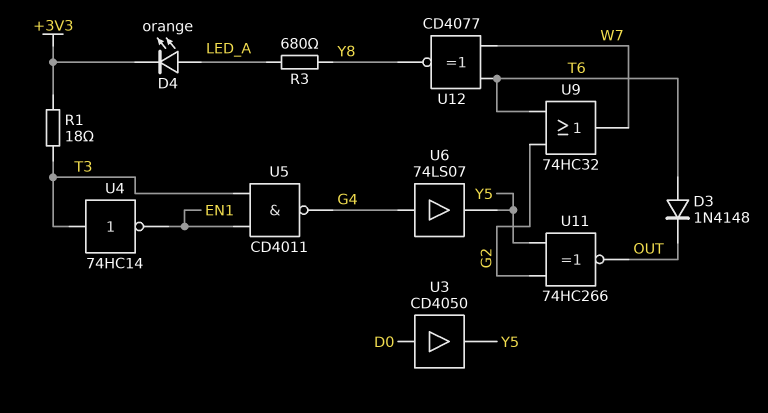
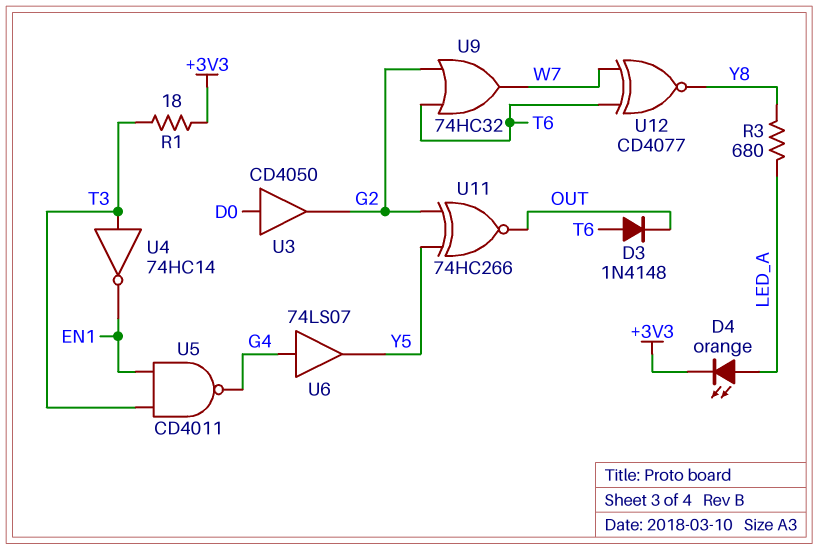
U3: buffer CD4050 (in D0, out Y5) -> buffer CD4050 (in D0, out G2)

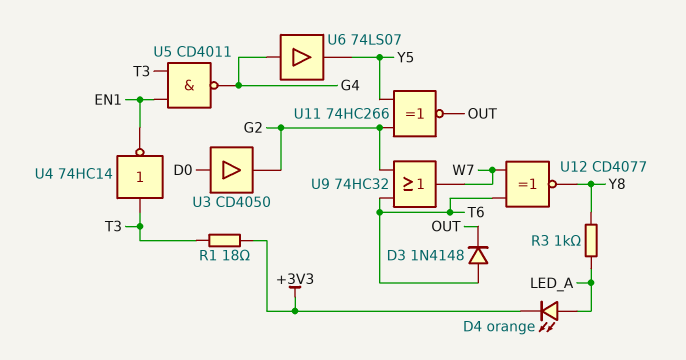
R3: 680 (LED_A, Y8) -> 1k (LED_A, Y8)

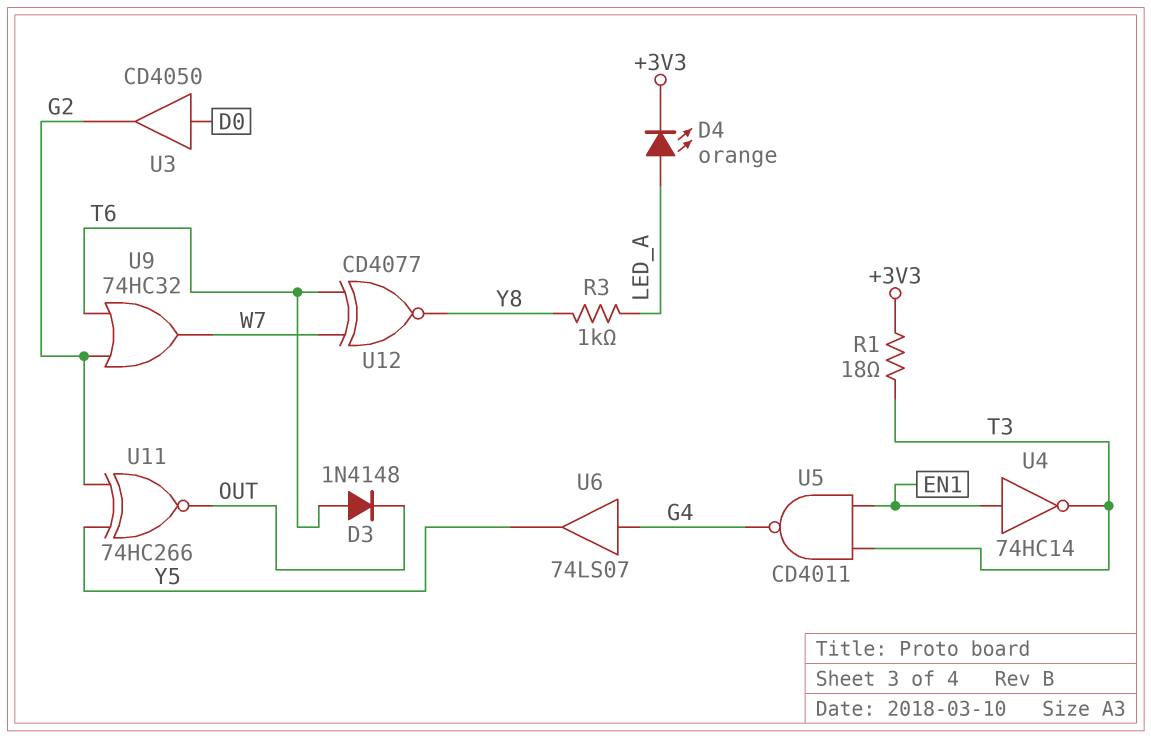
U4: NOT 74HC14 (in T3, out EN1) -> NOT 74HC14 (in EN1, out T3)

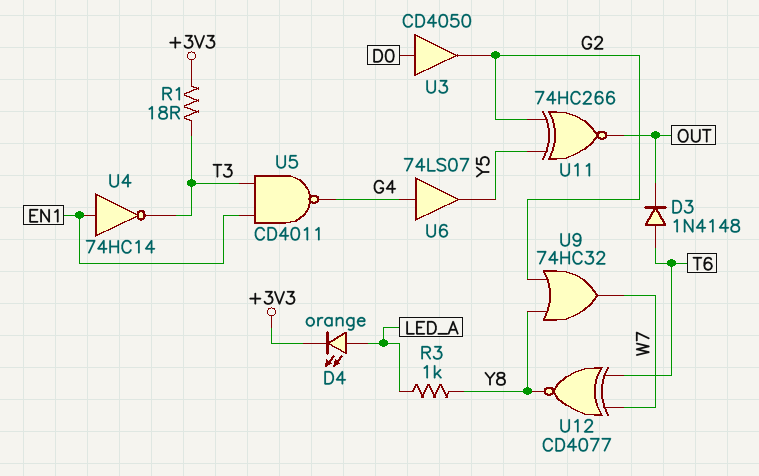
U9: OR 74HC32 (in G2, in T6, out W7) -> OR 74HC32 (in G2, in Y8, out W7)

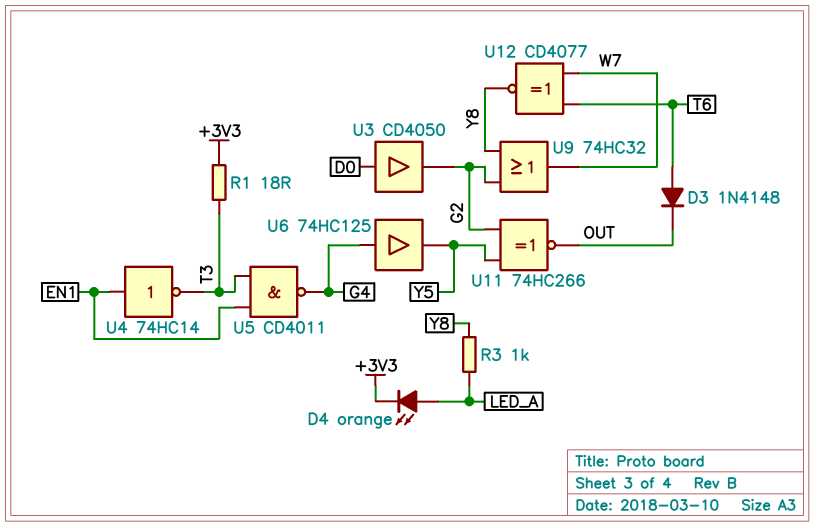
U6: buffer 74LS07 (in G4, out Y5) -> buffer 74HC125 (in G4, out Y5)

